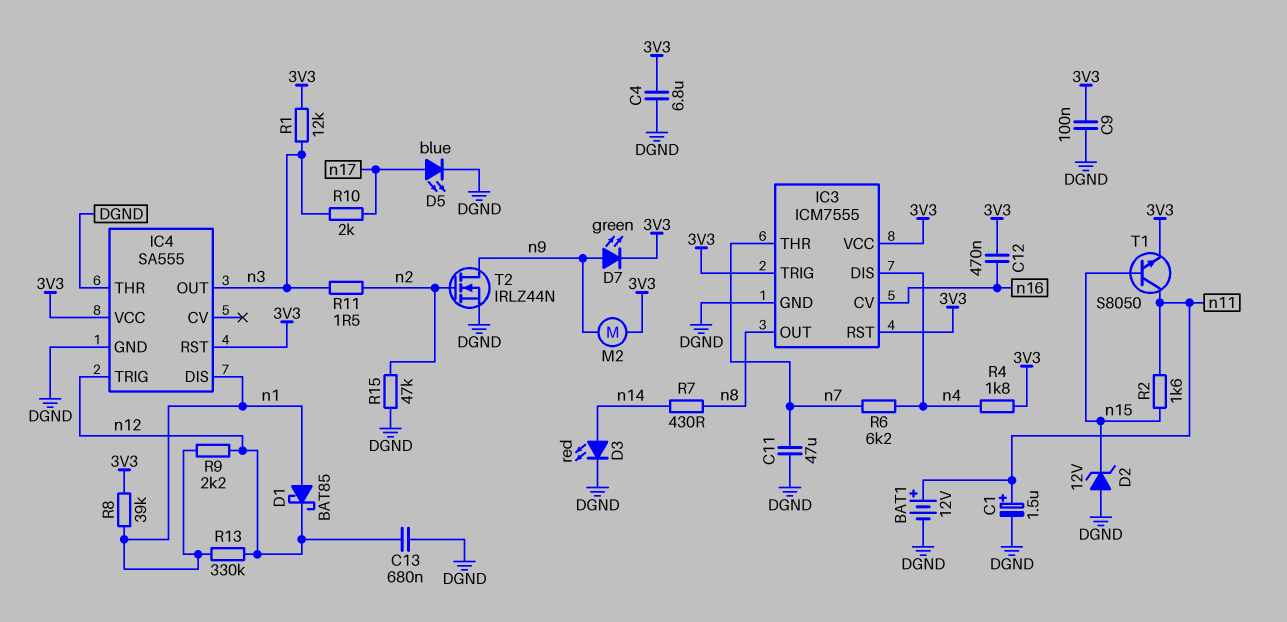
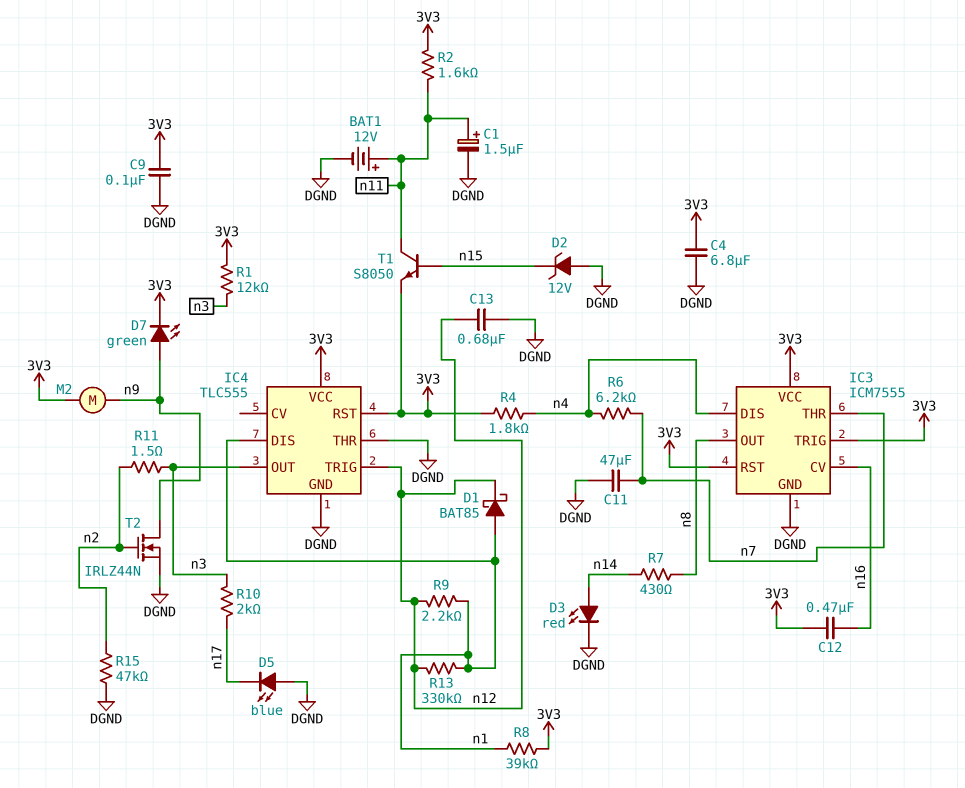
D5: LED blue (A n17, K DGND) -> LED blue (A DGND, K n17)
IC4: SA555 -> TLC555
R2: 1.6k (n11, n15) -> 1.6k (3V3, n11)

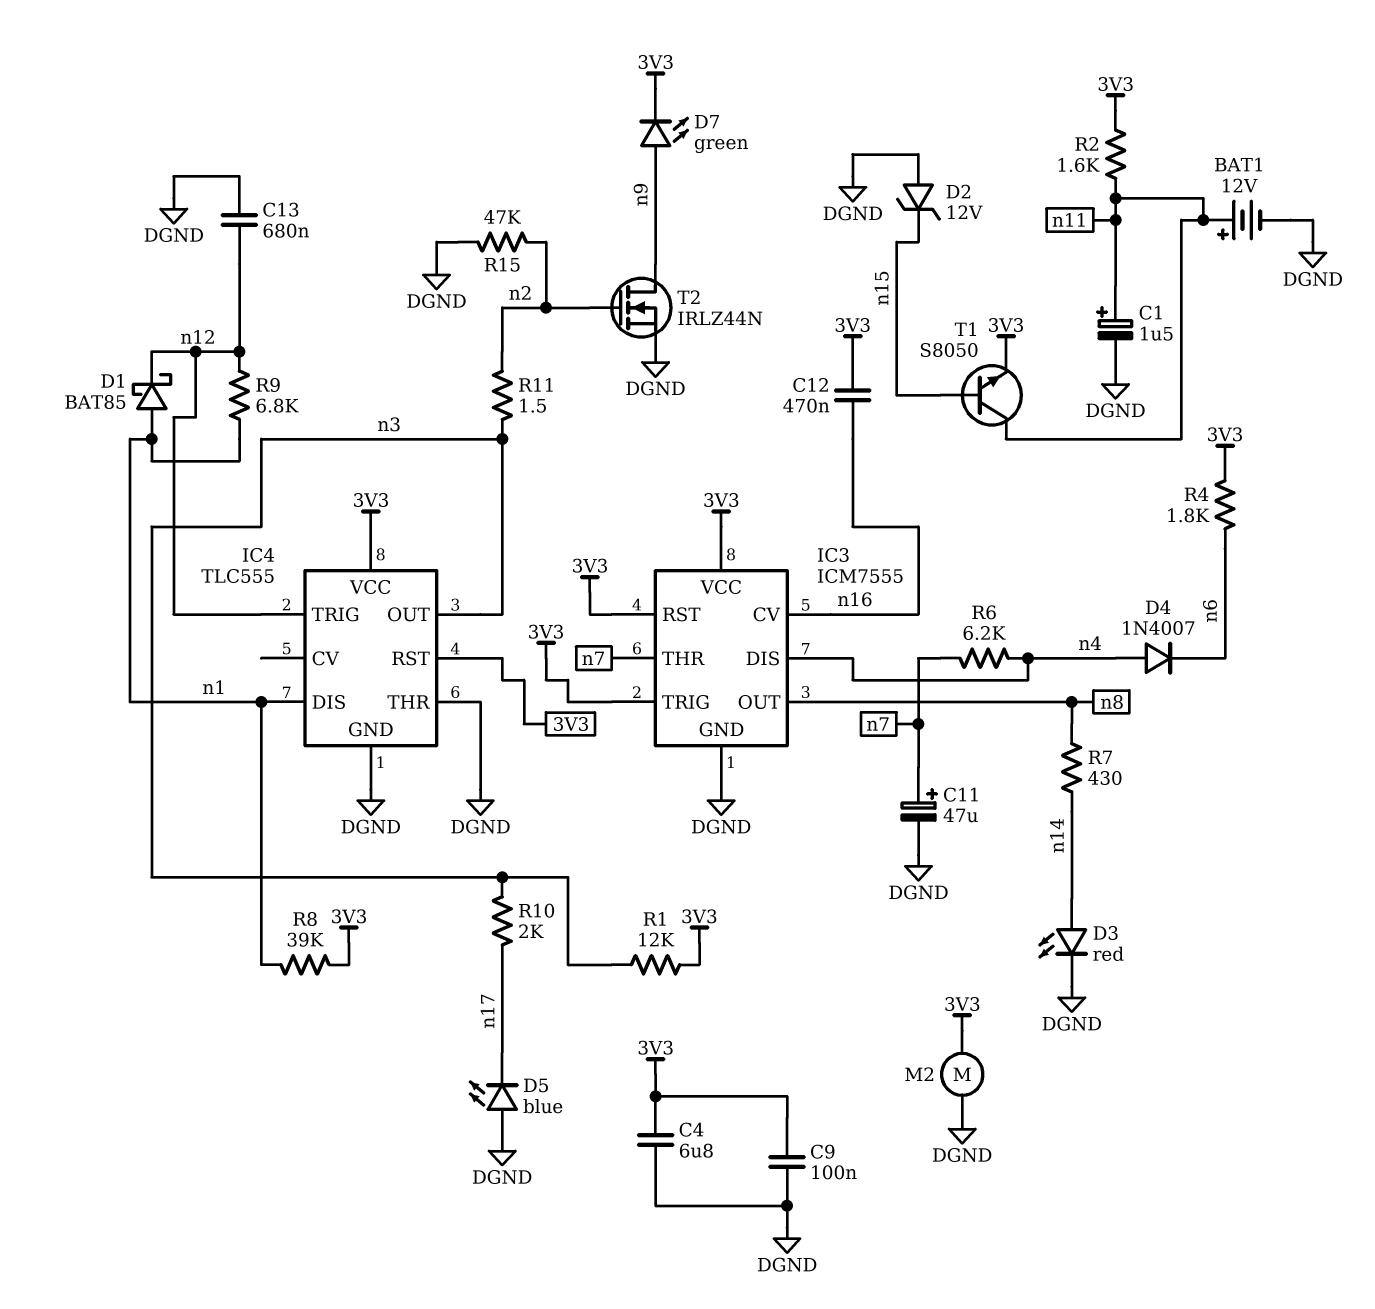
C11: 47uF (DGND, n7) -> 47uF (plus n7, minus DGND)
D4: none -> diode 1N4007 (A n4, K n6)
M2: motor (3V3, n9) -> motor (3V3, DGND)
R4: 1.8k (3V3, n4) -> 1.8k (3V3, n6)
R9: 2.2k (n1, n12) -> 6.8k (n1, n12)
R13: 330k (n1, n12) -> none

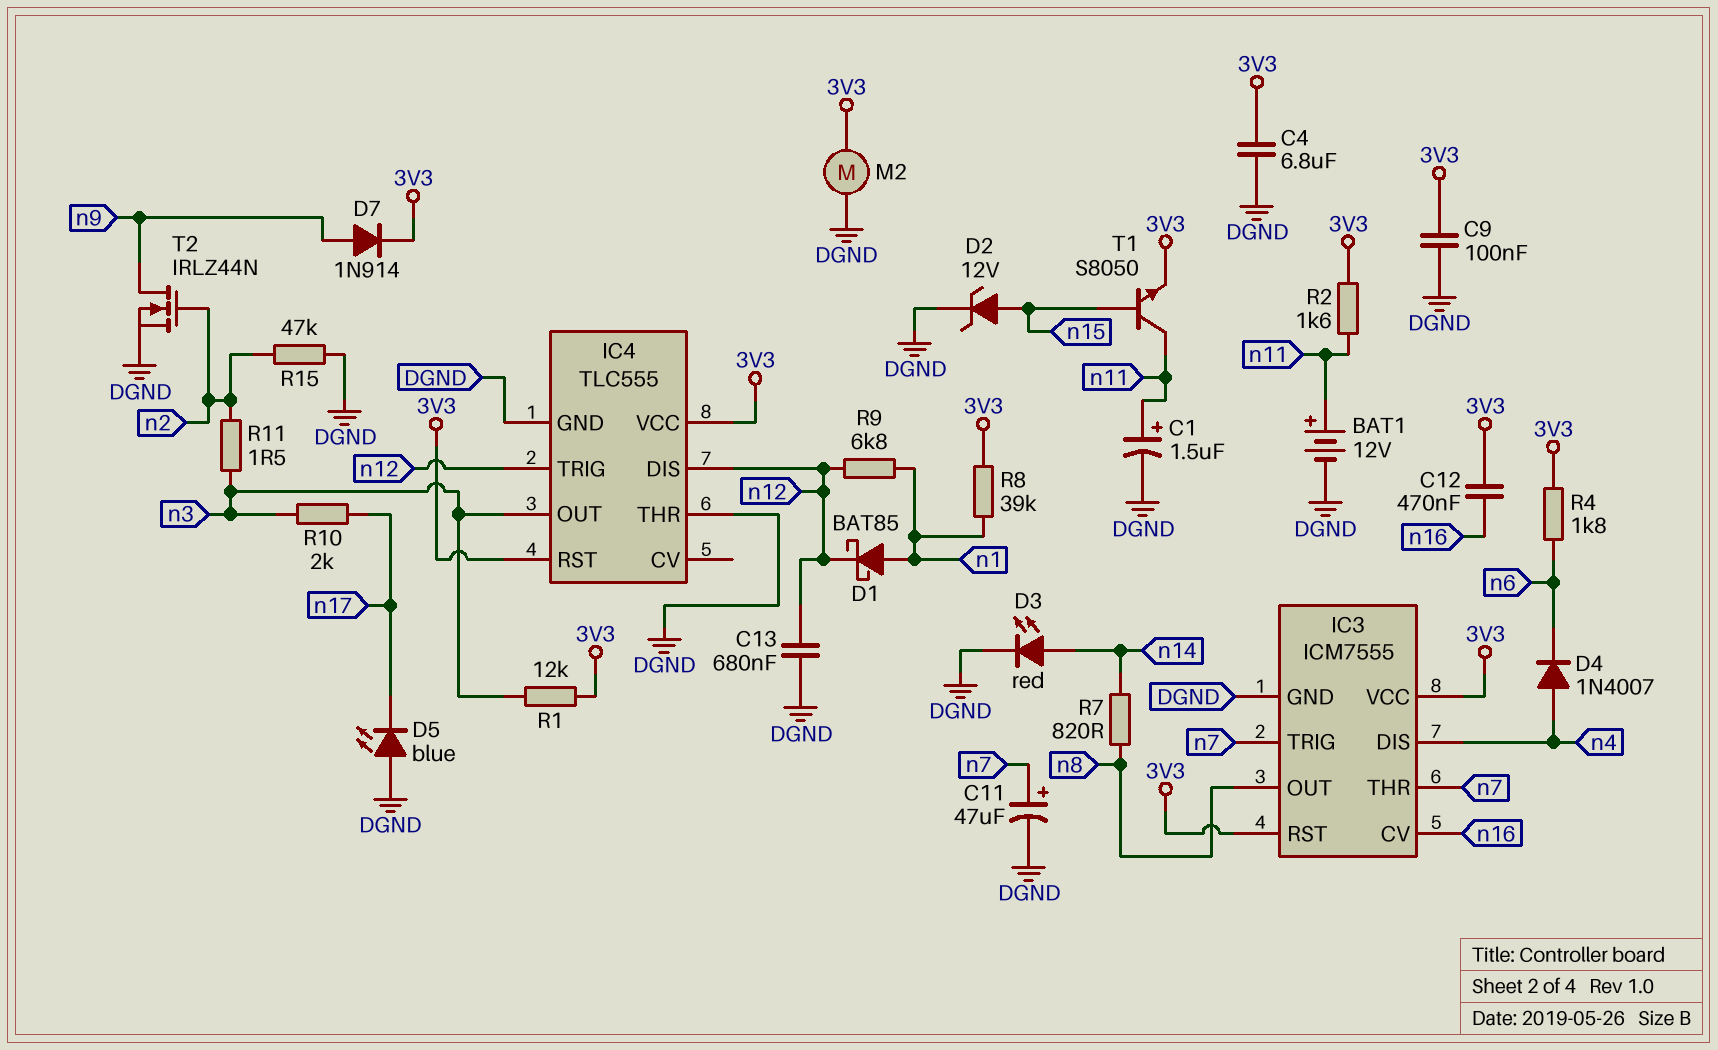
D2: zener 12V (A DGND, K n15) -> zener 12V (A n15, K DGND)
D7: LED green (A n9, K 3V3) -> diode 1N914 (A n9, K 3V3)
IC3 pin TRIG: 3V3 -> n7
IC4 pin DIS: n1 -> n12
R6: 6.2k (n4, n7) -> none
R7: 430 (n8, n14) -> 820 (n8, n14)

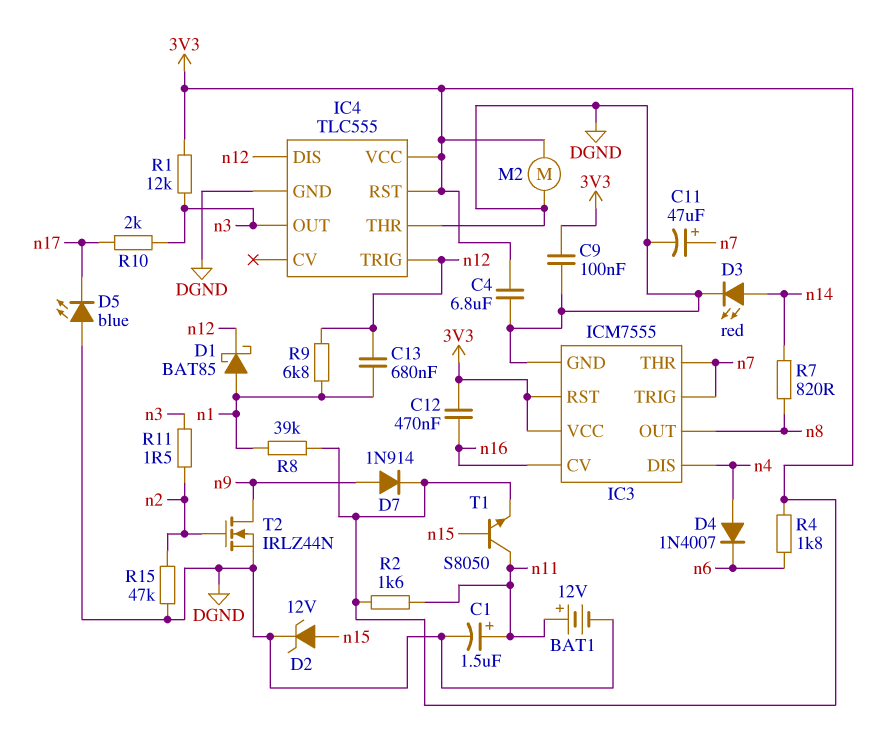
C13: 680nF (DGND, n12) -> 680nF (n1, n12)

